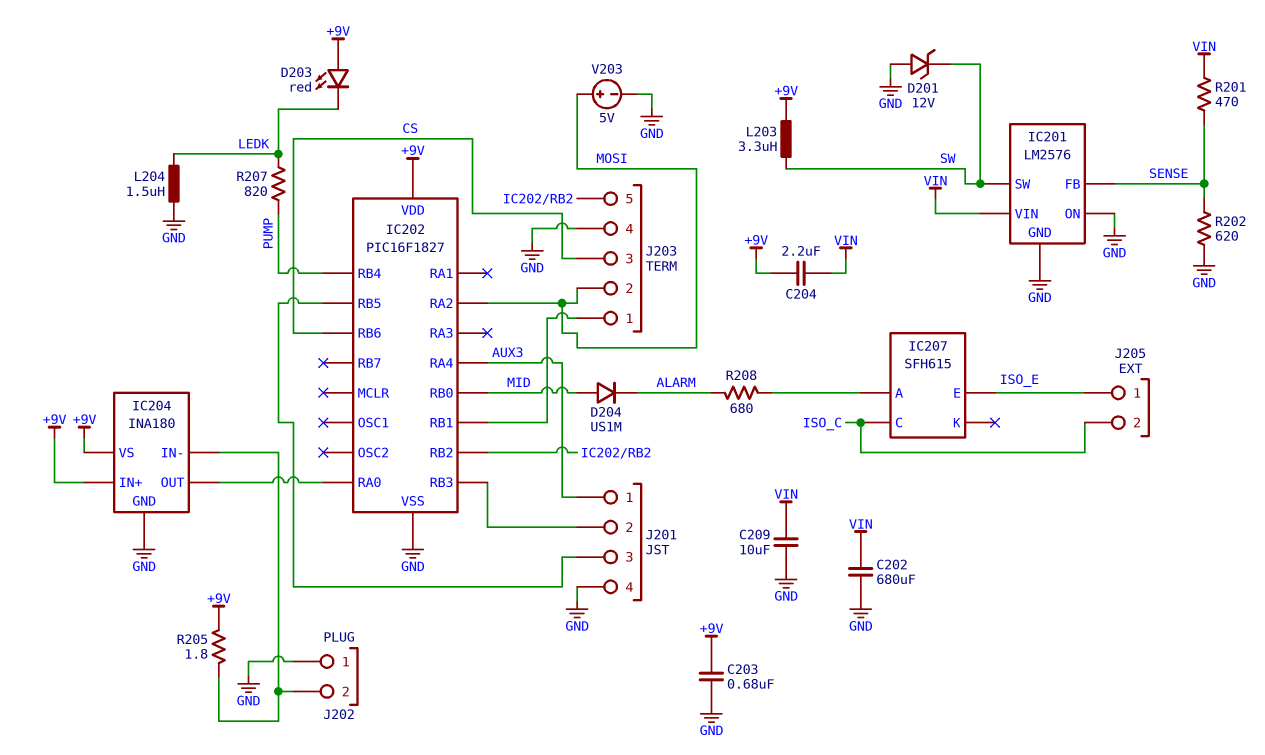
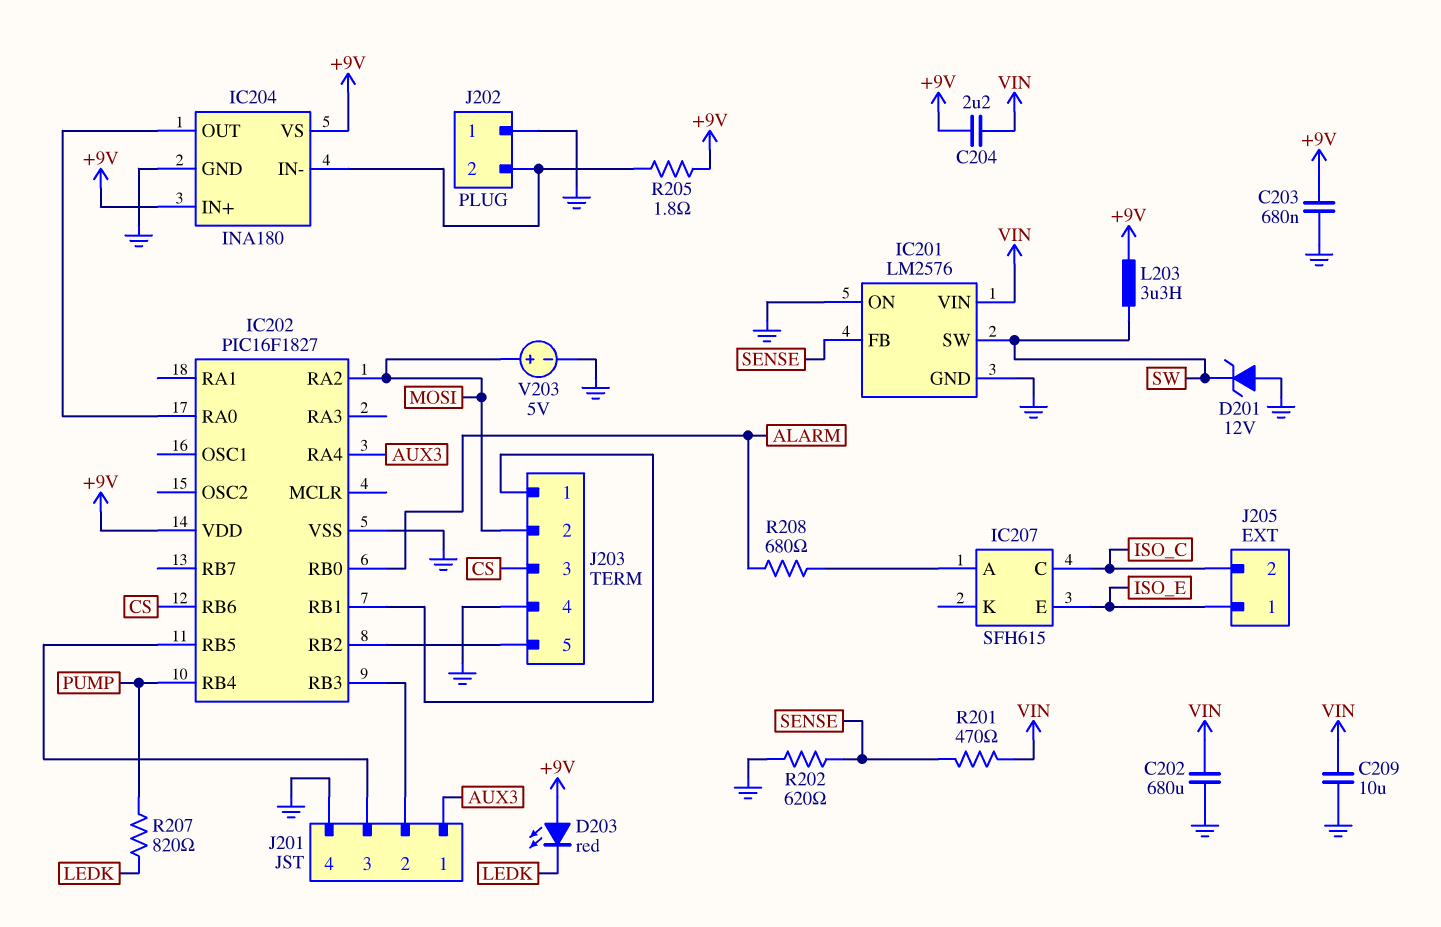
D204: diode US1M (A MID, K ALARM) -> none
IC202 pin RB0: MID -> ALARM
L204: 1.5uH (GND, LEDK) -> none

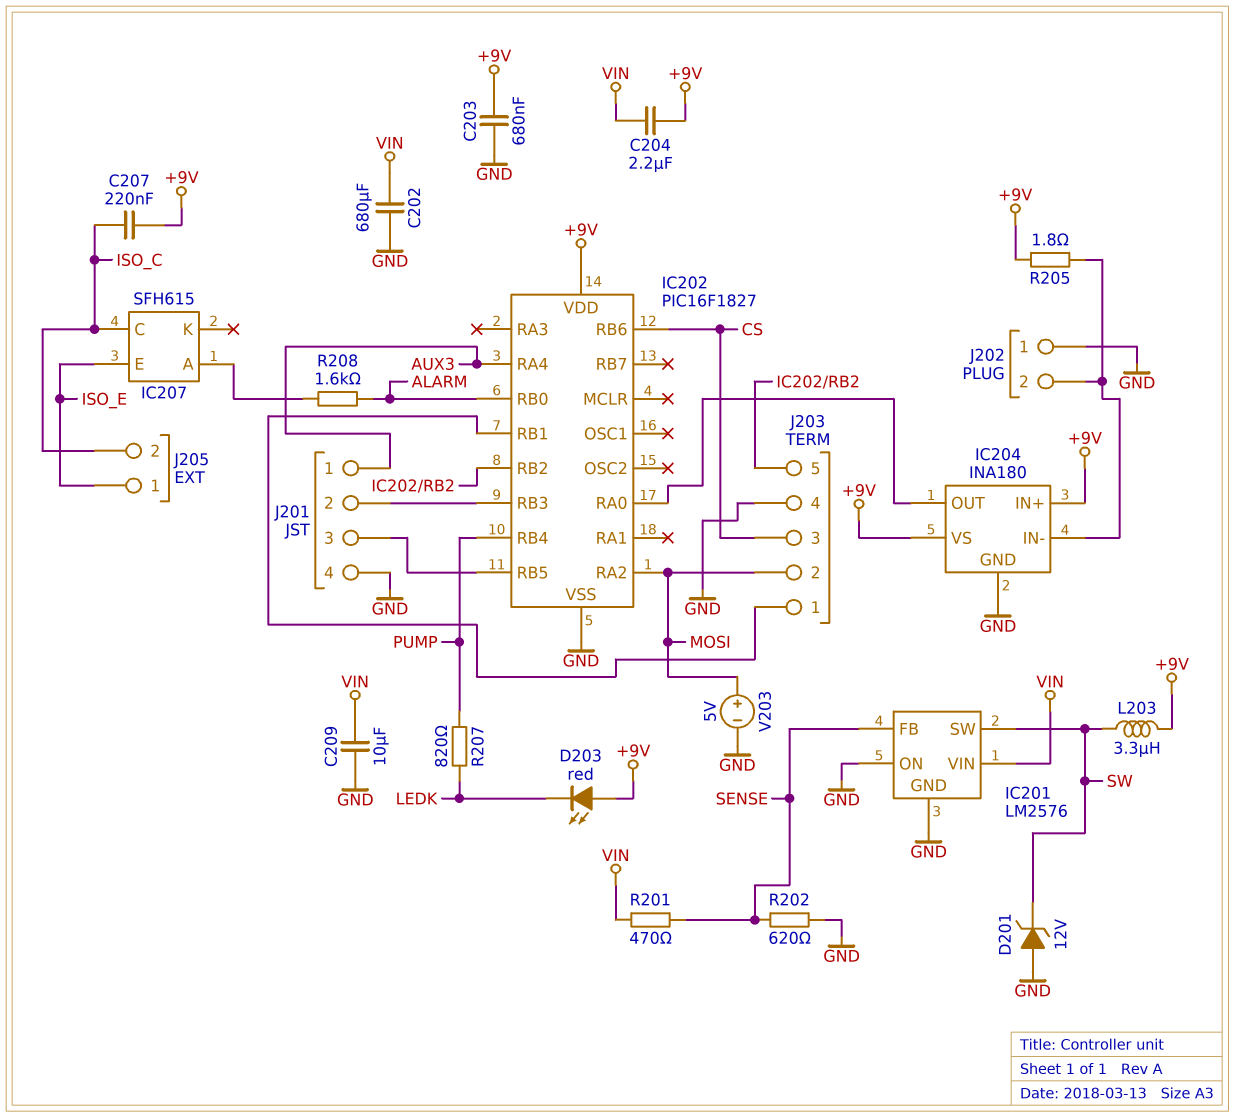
C207: none -> 220nF (+9V, ISO_C)
R208: 680 (ALARM, IC207/A) -> 1.6k (ALARM, IC207/A)

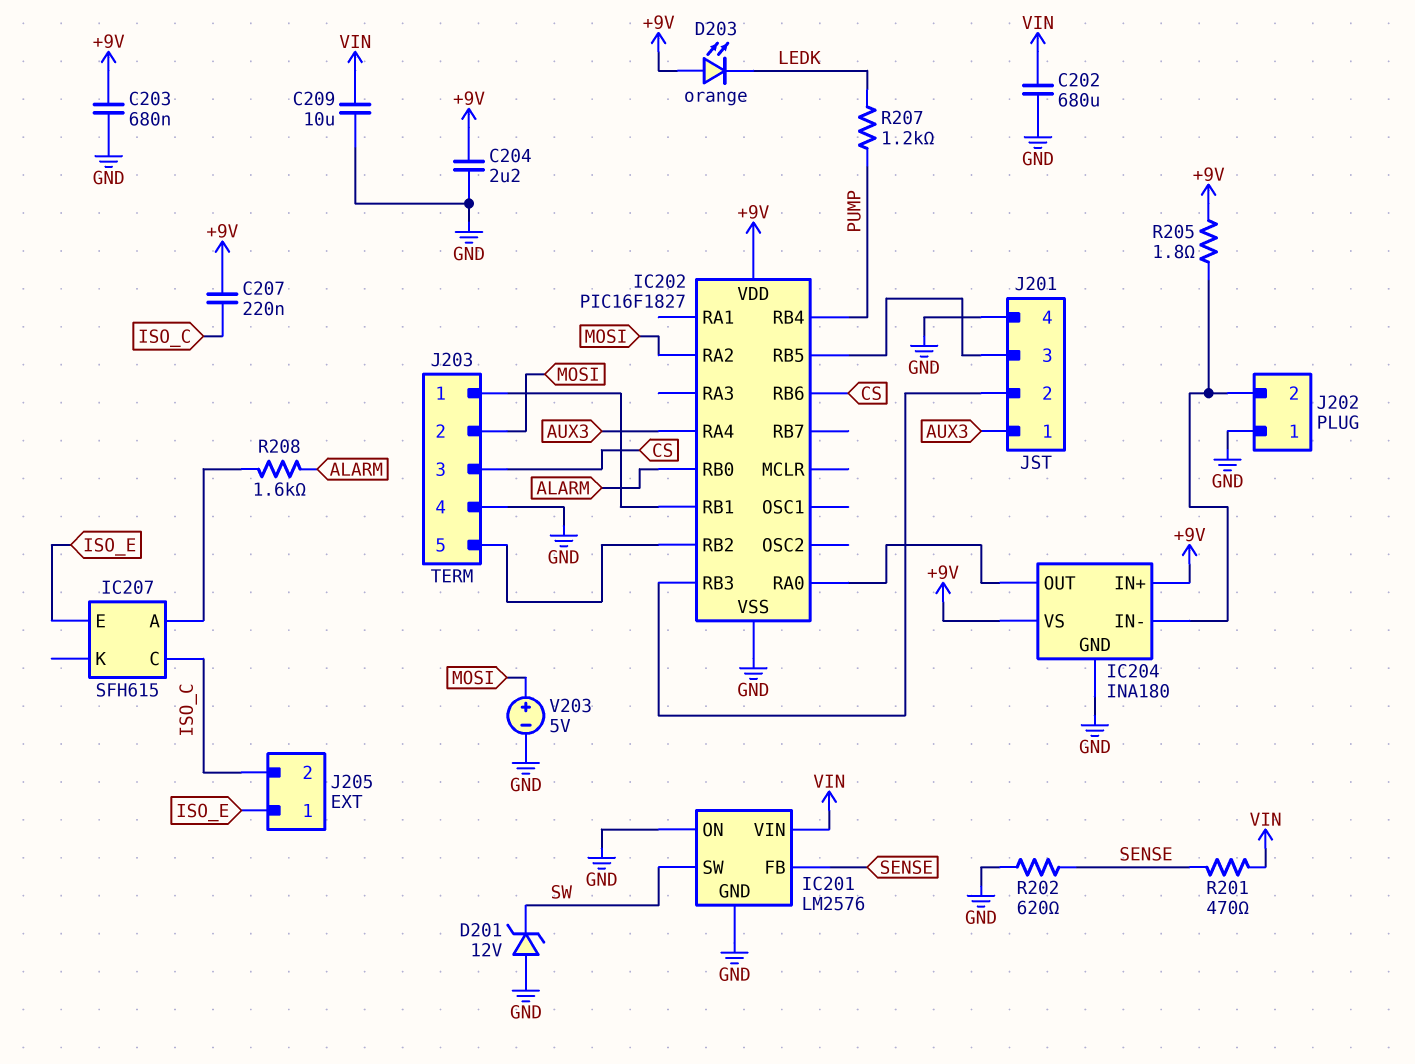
C204: 2.2uF (+9V, VIN) -> 2.2uF (+9V, GND)
D203: LED red (A +9V, K LEDK) -> LED orange (A +9V, K LEDK)
L203: 3.3uH (+9V, SW) -> none
R207: 820 (LEDK, PUMP) -> 1.2k (LEDK, PUMP)

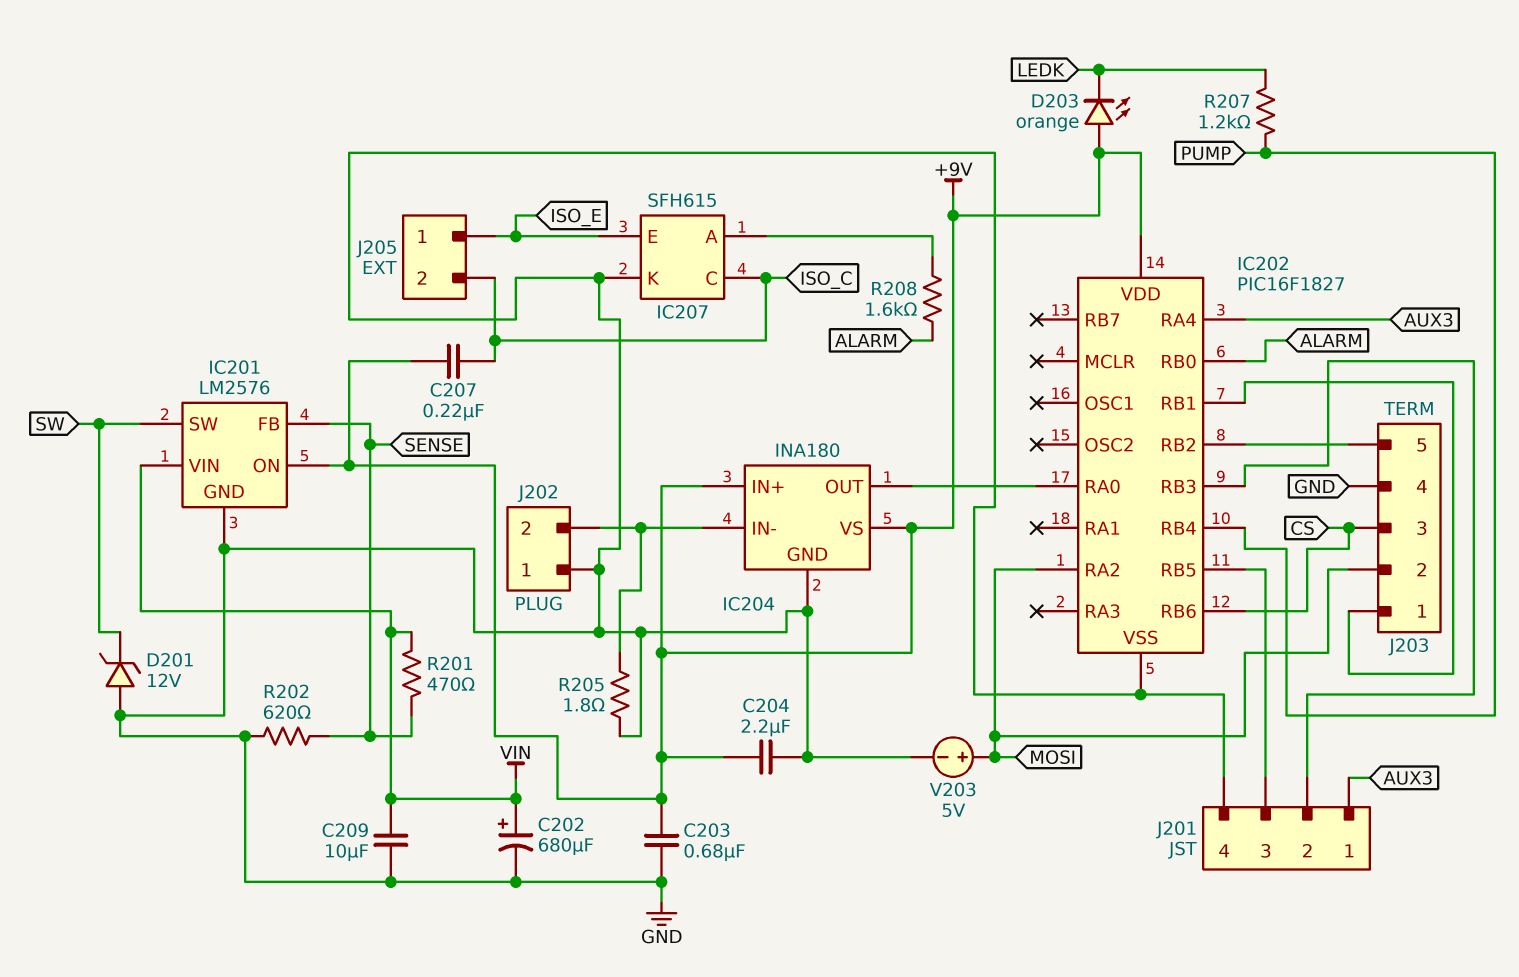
C202: 680uF (GND, VIN) -> 680uF (plus VIN, minus GND)
IC201 pin ON: GND -> +9V
IC207 pin K: none -> GND
R205: 1.8 (+9V, IC204/IN-) -> 1.8 (GND, IC204/IN-)

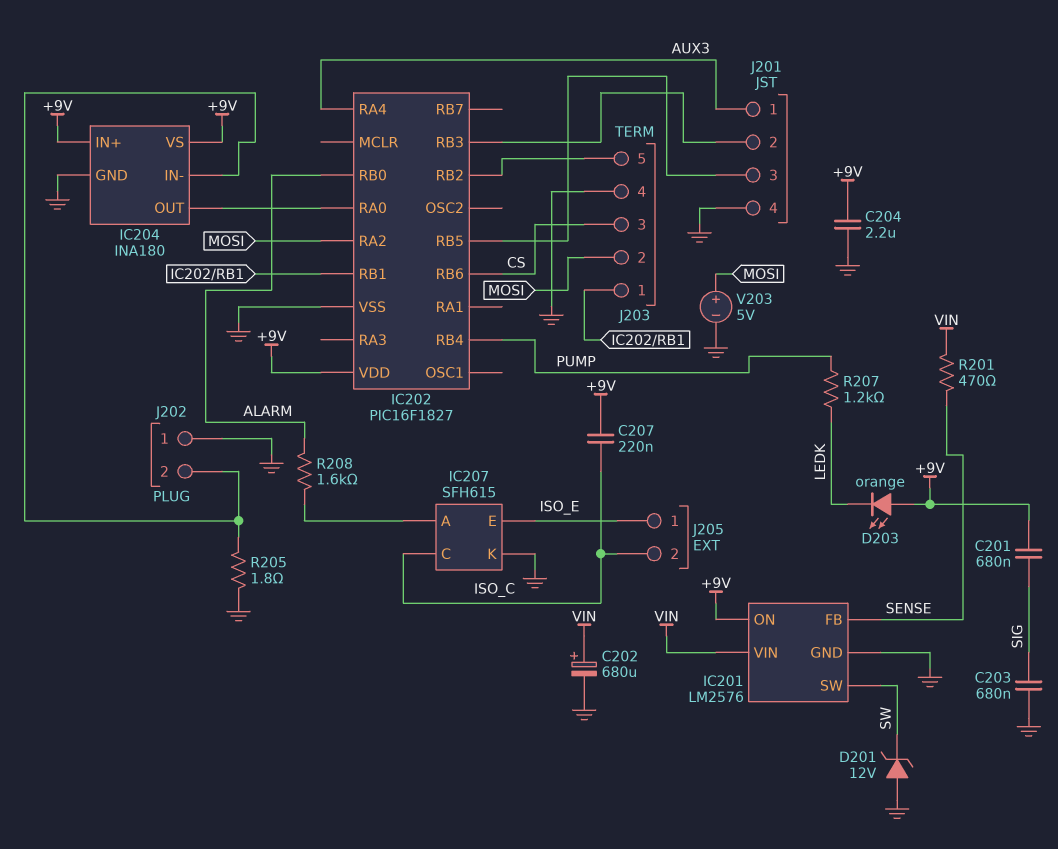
C201: none -> 680nF (+9V, SIG)
C203: 680nF (+9V, GND) -> 680nF (GND, SIG)
C209: 10uF (GND, VIN) -> none
R202: 620 (GND, SENSE) -> none

